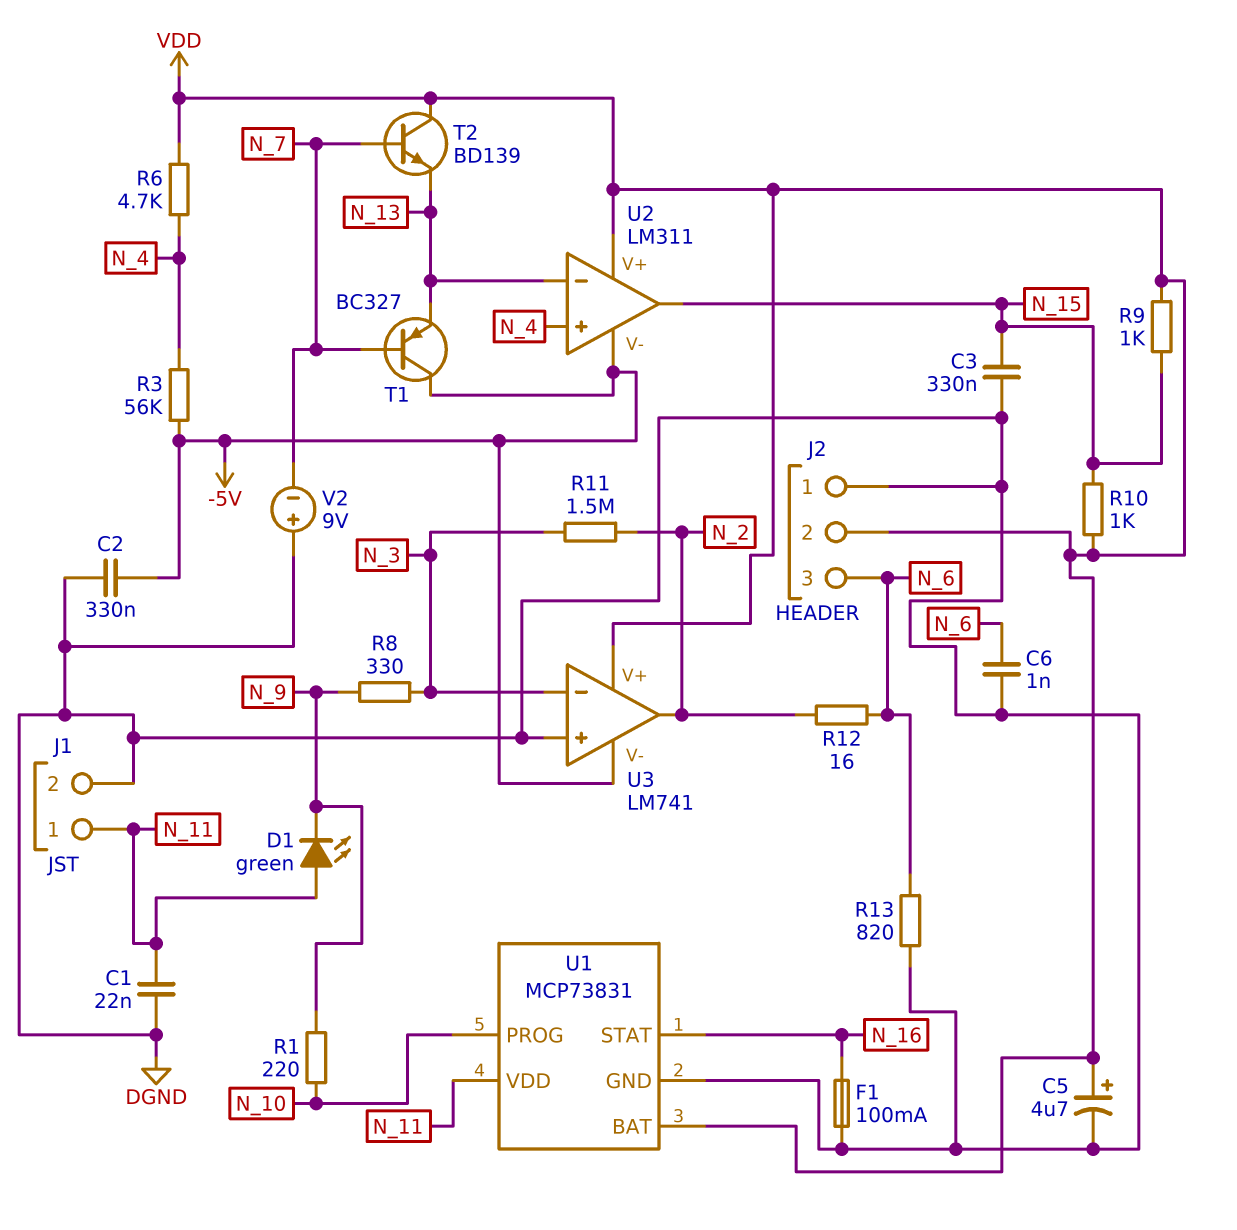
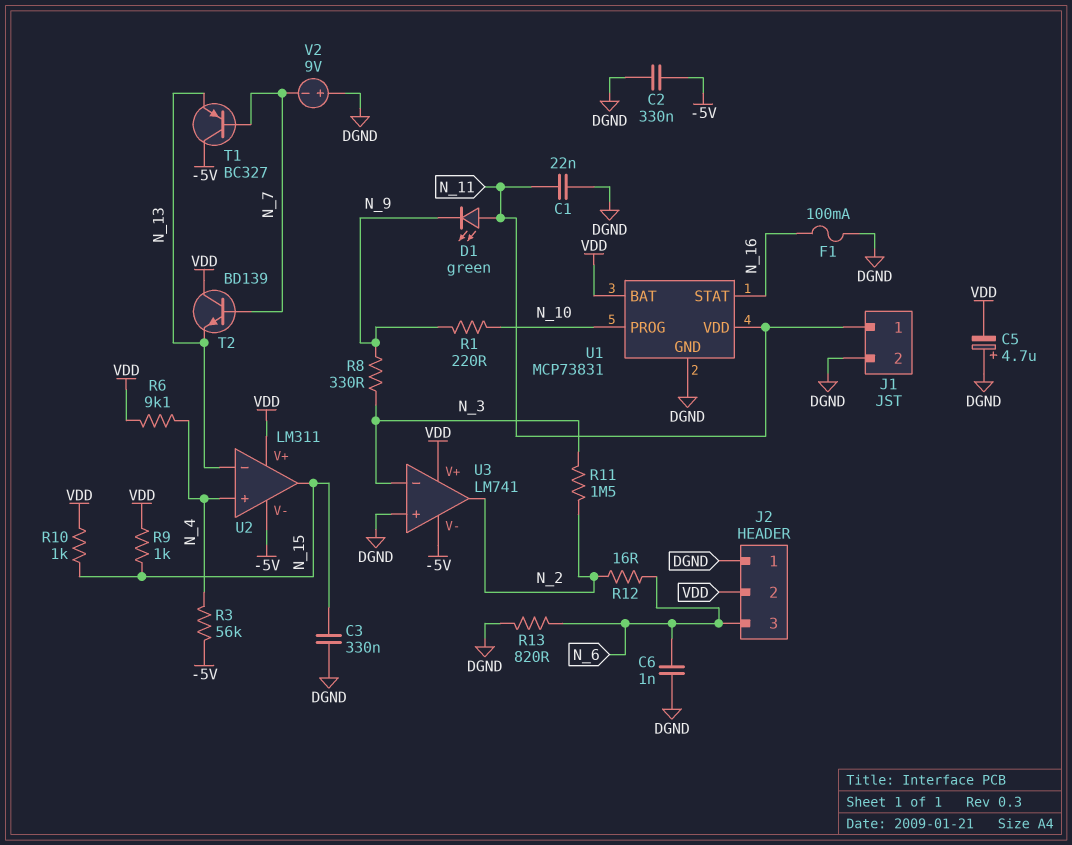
C5: 4.7uF (plus VDD, minus DGND) -> 4.7uF (plus DGND, minus VDD)
R6: 4.7k (N_4, VDD) -> 9.1k (N_4, VDD)

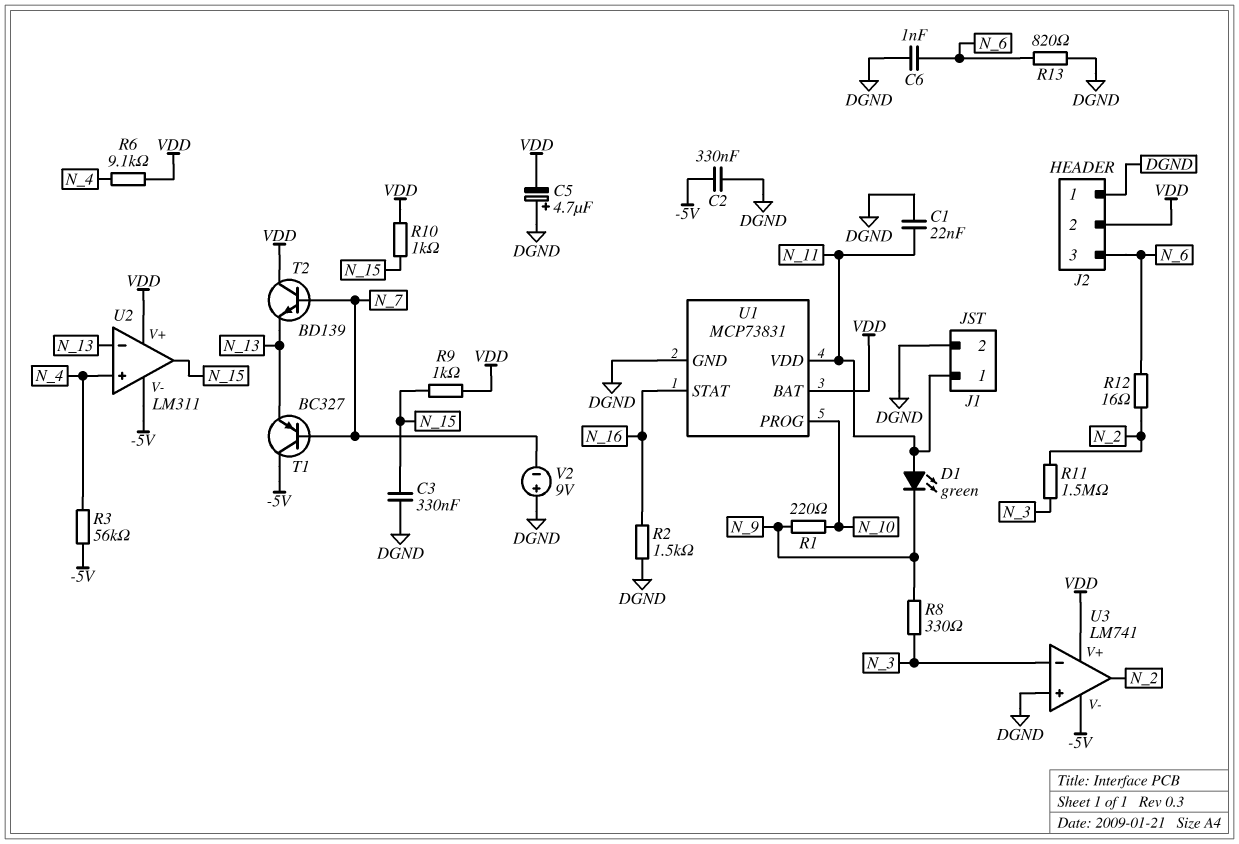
F1: 100mA (DGND, N_16) -> none
R2: none -> 1.5k (DGND, N_16)

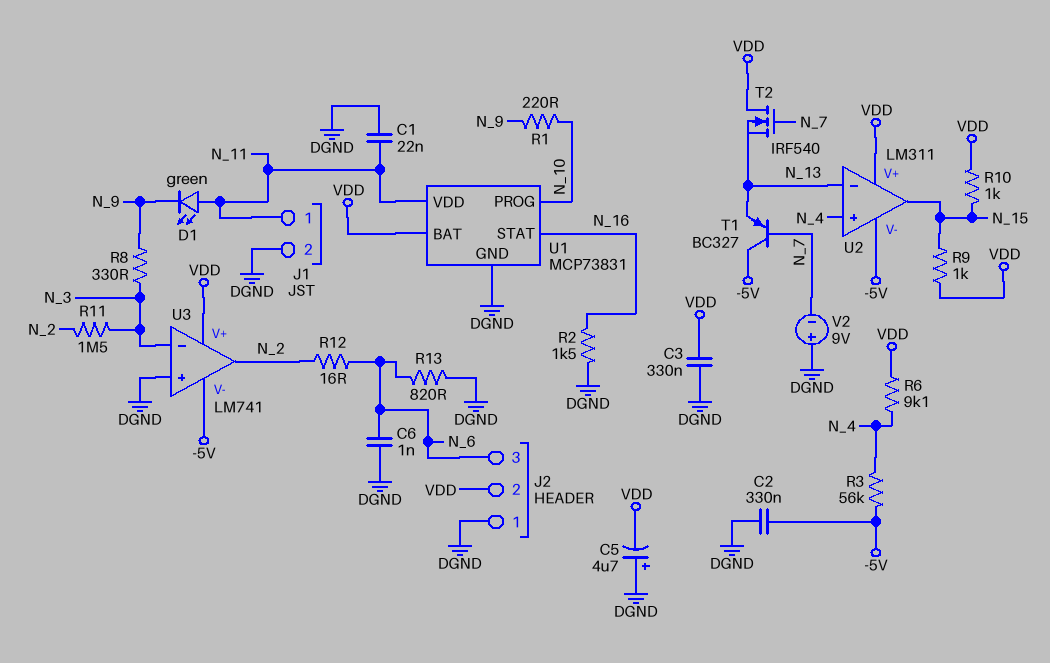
C3: 330nF (DGND, N_15) -> 330nF (DGND, VDD)
T2: NPN BD139 (B N_7, C VDD, E N_13) -> NMOS IRF540 (G N_7, D VDD, S N_13)

